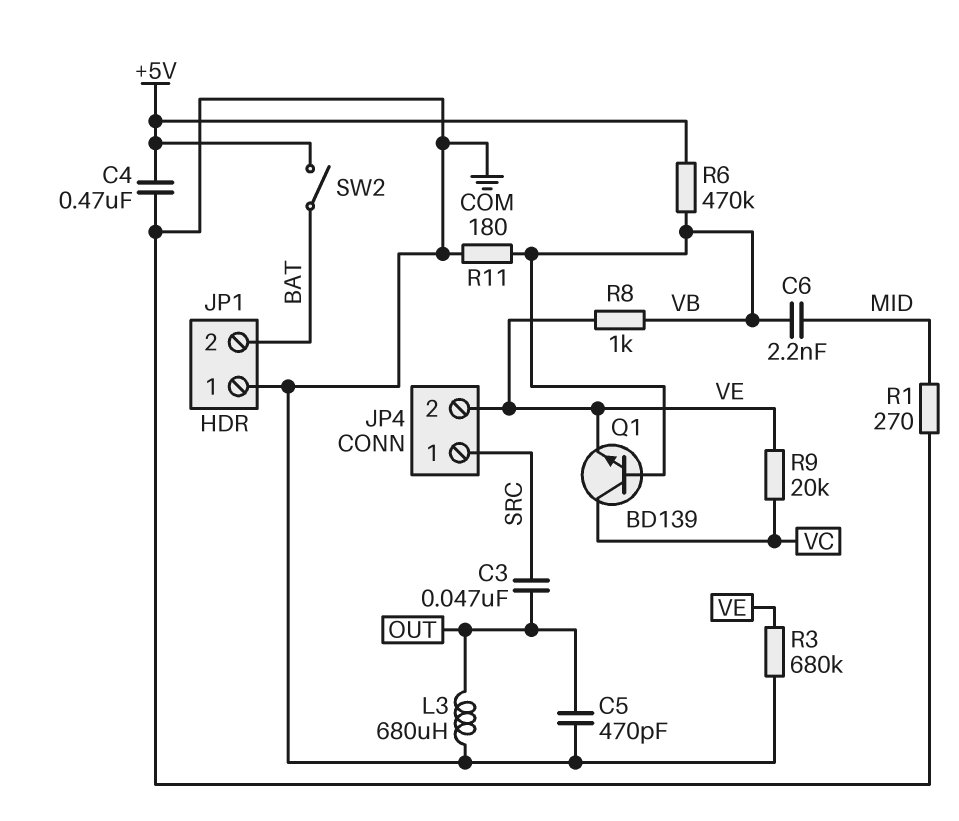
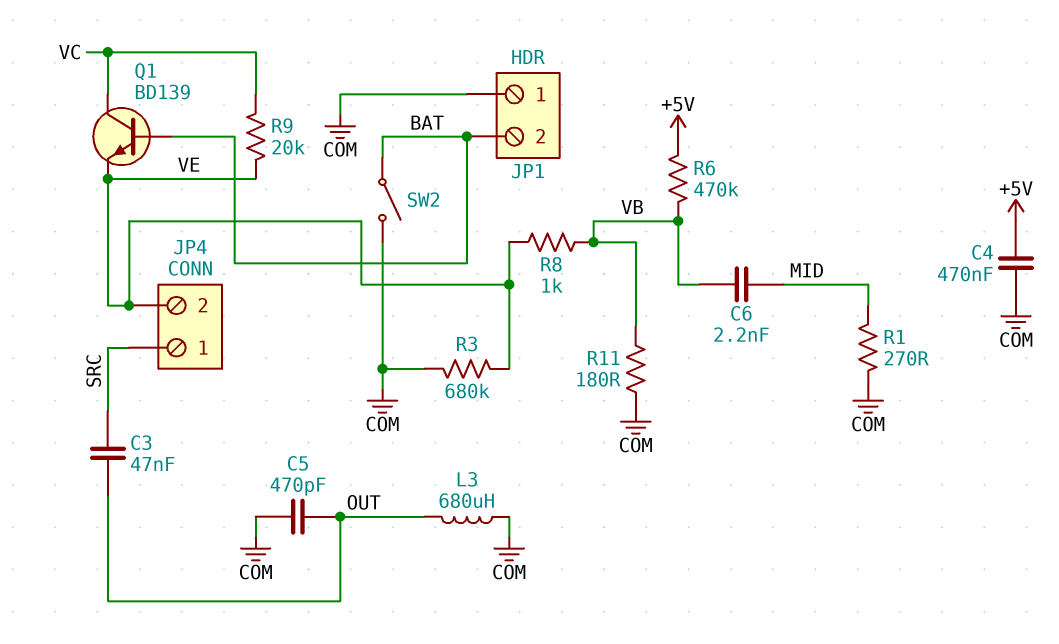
Q1: NPN BD139 (B VB, C VC, E VE) -> NPN BD139 (B BAT, C VC, E VE)
SW2: switch (+5V, BAT) -> switch (BAT, COM)

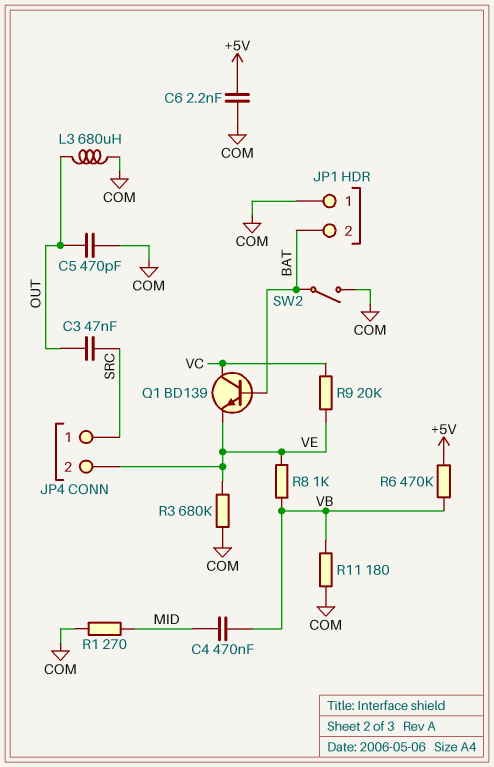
C4: 470nF (+5V, COM) -> 470nF (MID, VB)
C6: 2.2nF (MID, VB) -> 2.2nF (+5V, COM)

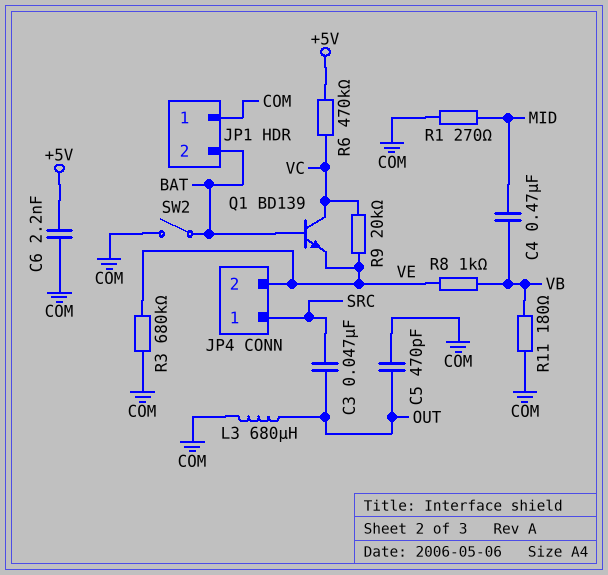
R6: 470k (+5V, VB) -> 470k (+5V, VC)

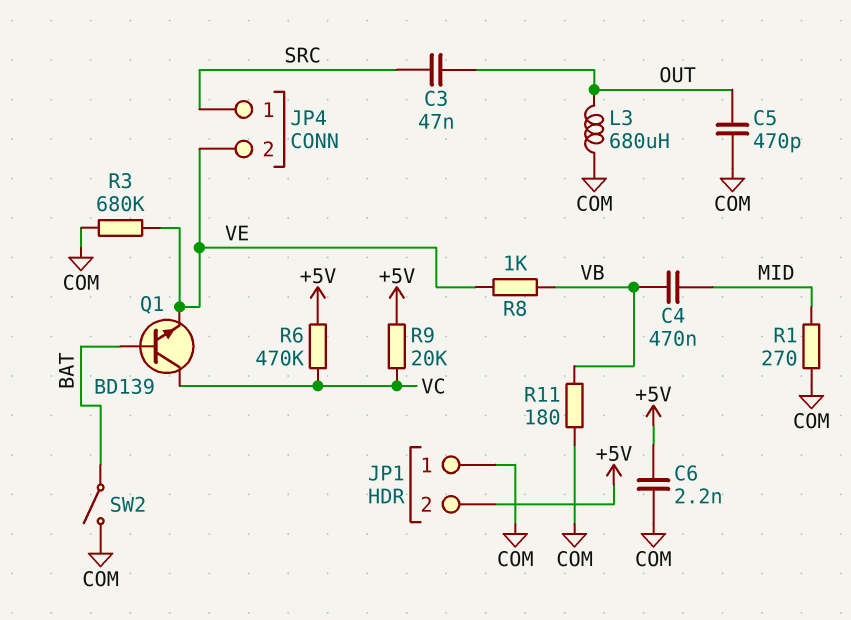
JP1 pin 2: BAT -> +5V
R9: 20k (VC, VE) -> 20k (+5V, VC)

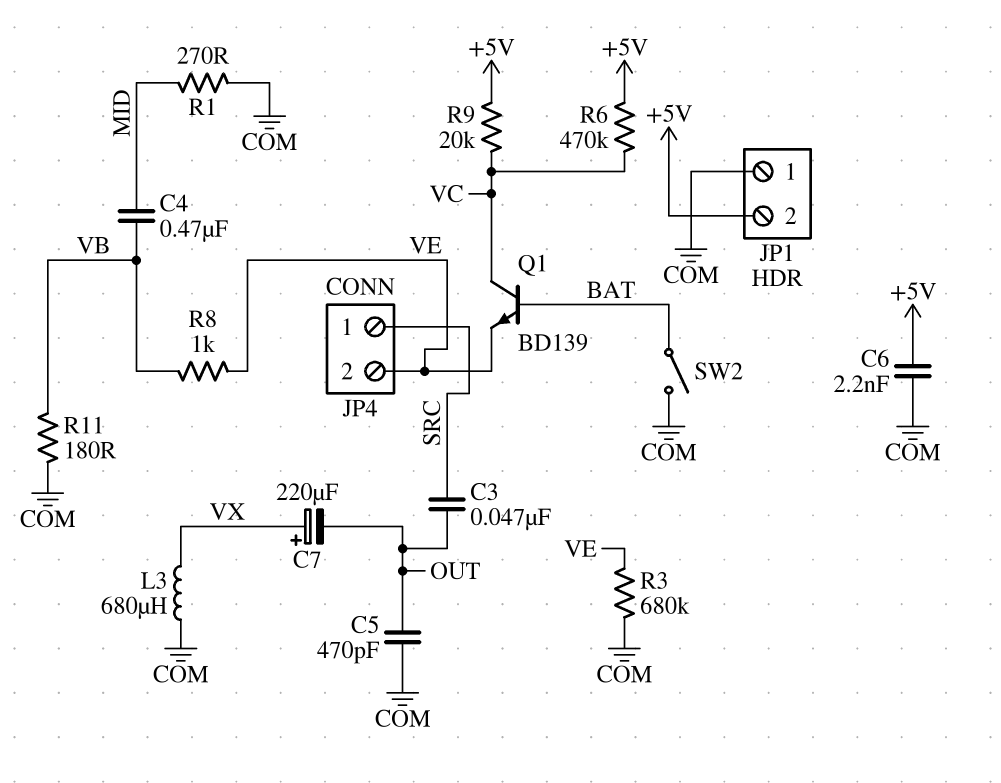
C7: none -> 220uF (plus VX, minus OUT)
L3: 680uH (COM, OUT) -> 680uH (COM, VX)

